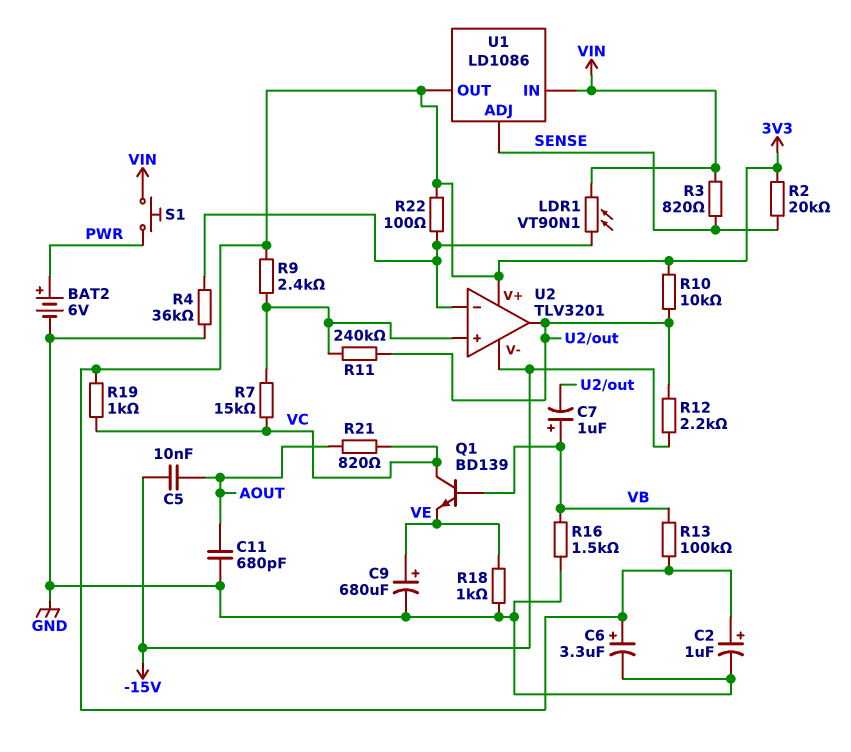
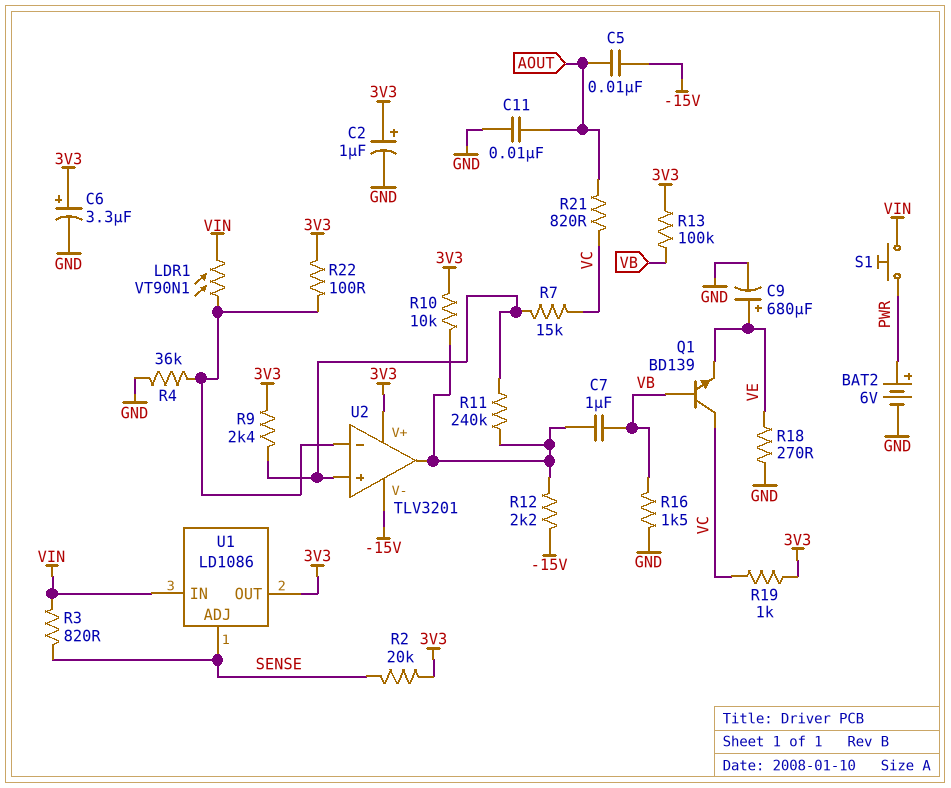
C7: 1uF (plus VB, minus U2/out) -> 1uF (U2/out, VB)
C11: 680pF (AOUT, GND) -> 10nF (AOUT, GND)
R18: 1k (GND, VE) -> 270 (GND, VE)

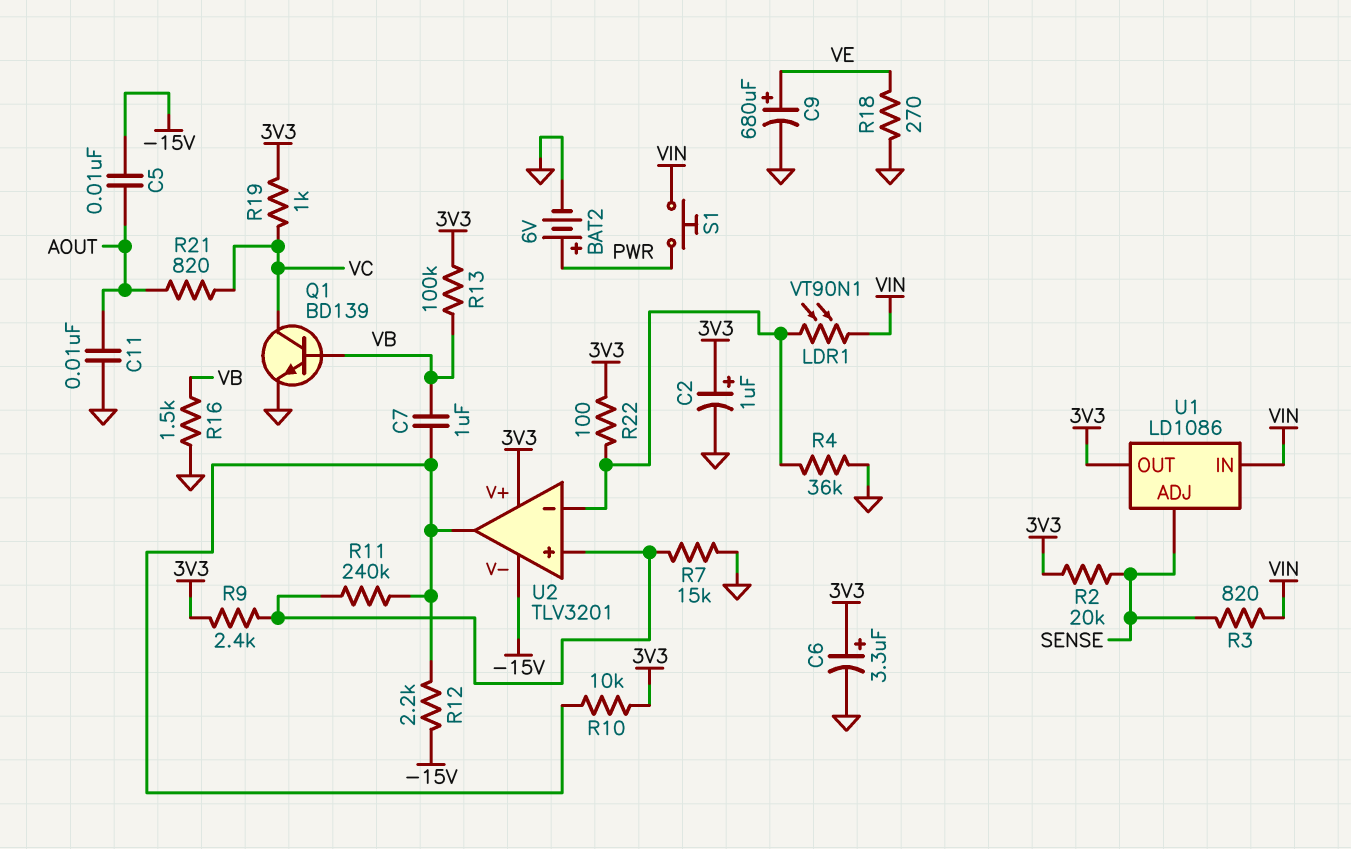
Q1: NPN BD139 (B VB, C VC, E VE) -> NPN BD139 (B VB, C VC, E GND)
R7: 15k (U2/in+, VC) -> 15k (GND, U2/in+)

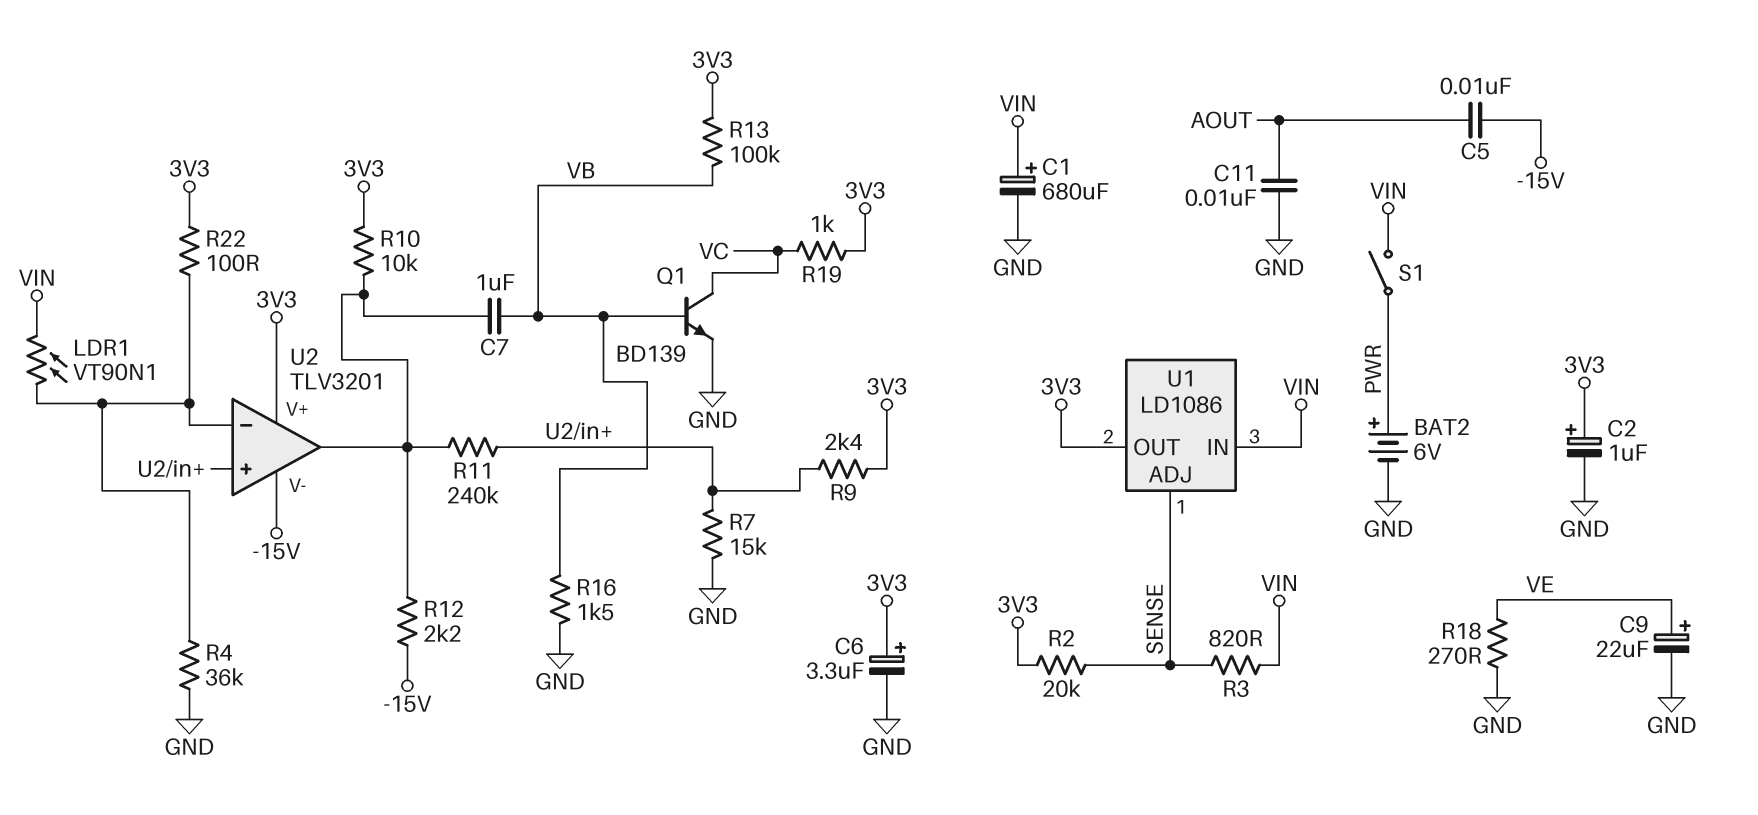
C1: none -> 680uF (plus VIN, minus GND)
C9: 680uF (plus VE, minus GND) -> 22uF (plus VE, minus GND)
R21: 820 (AOUT, VC) -> none
S1: button (PWR, VIN) -> switch (PWR, VIN)

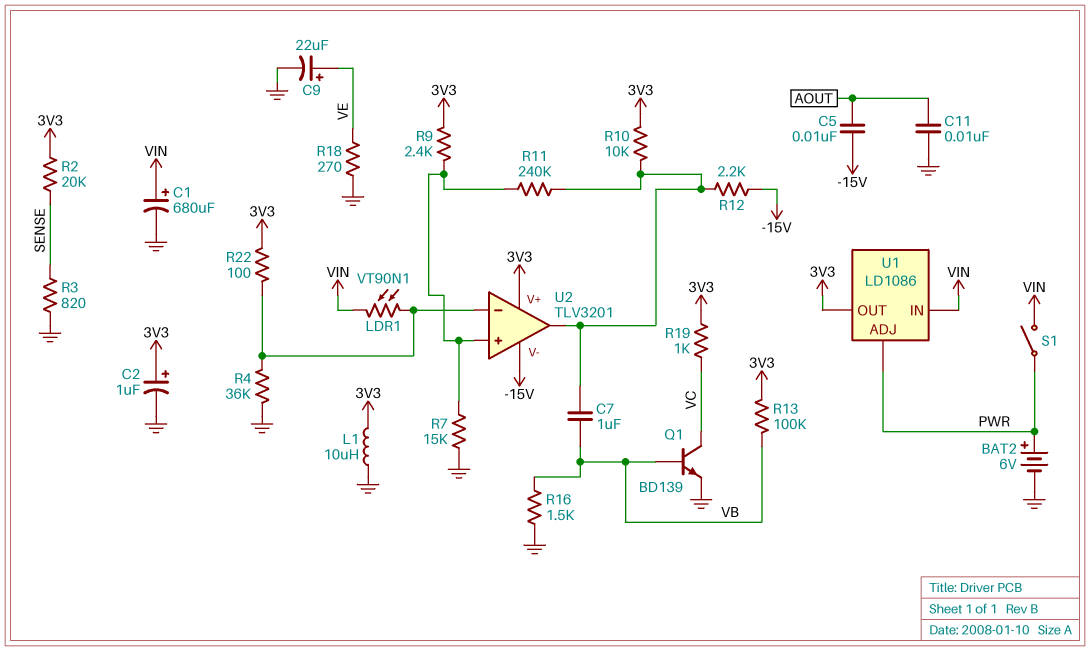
C6: 3.3uF (plus 3V3, minus GND) -> none
L1: none -> 10uH (3V3, GND)
R3: 820 (SENSE, VIN) -> 820 (GND, SENSE)
U1 pin ADJ: SENSE -> PWR

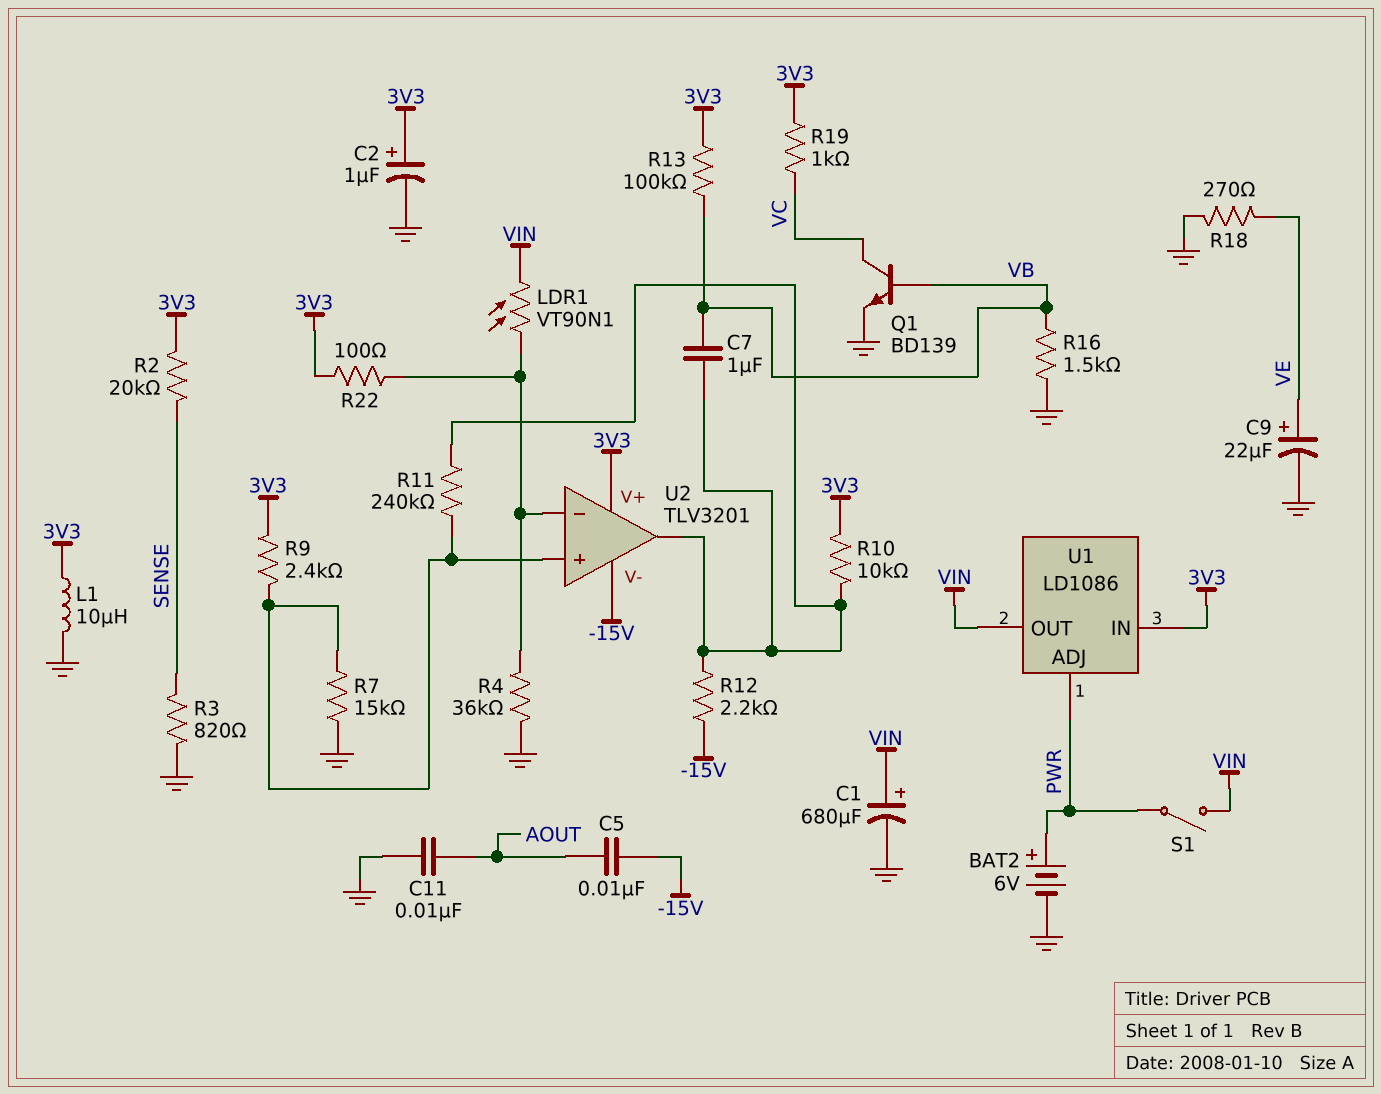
U1 pin IN: VIN -> 3V3
U1 pin OUT: 3V3 -> VIN

